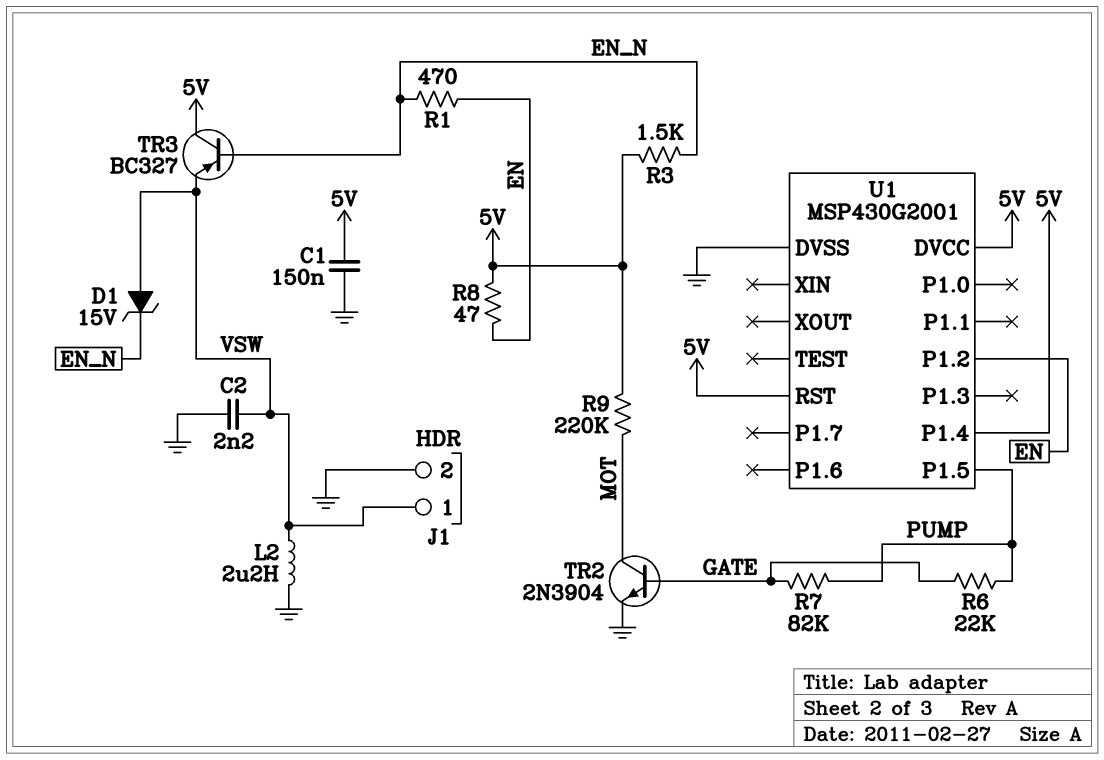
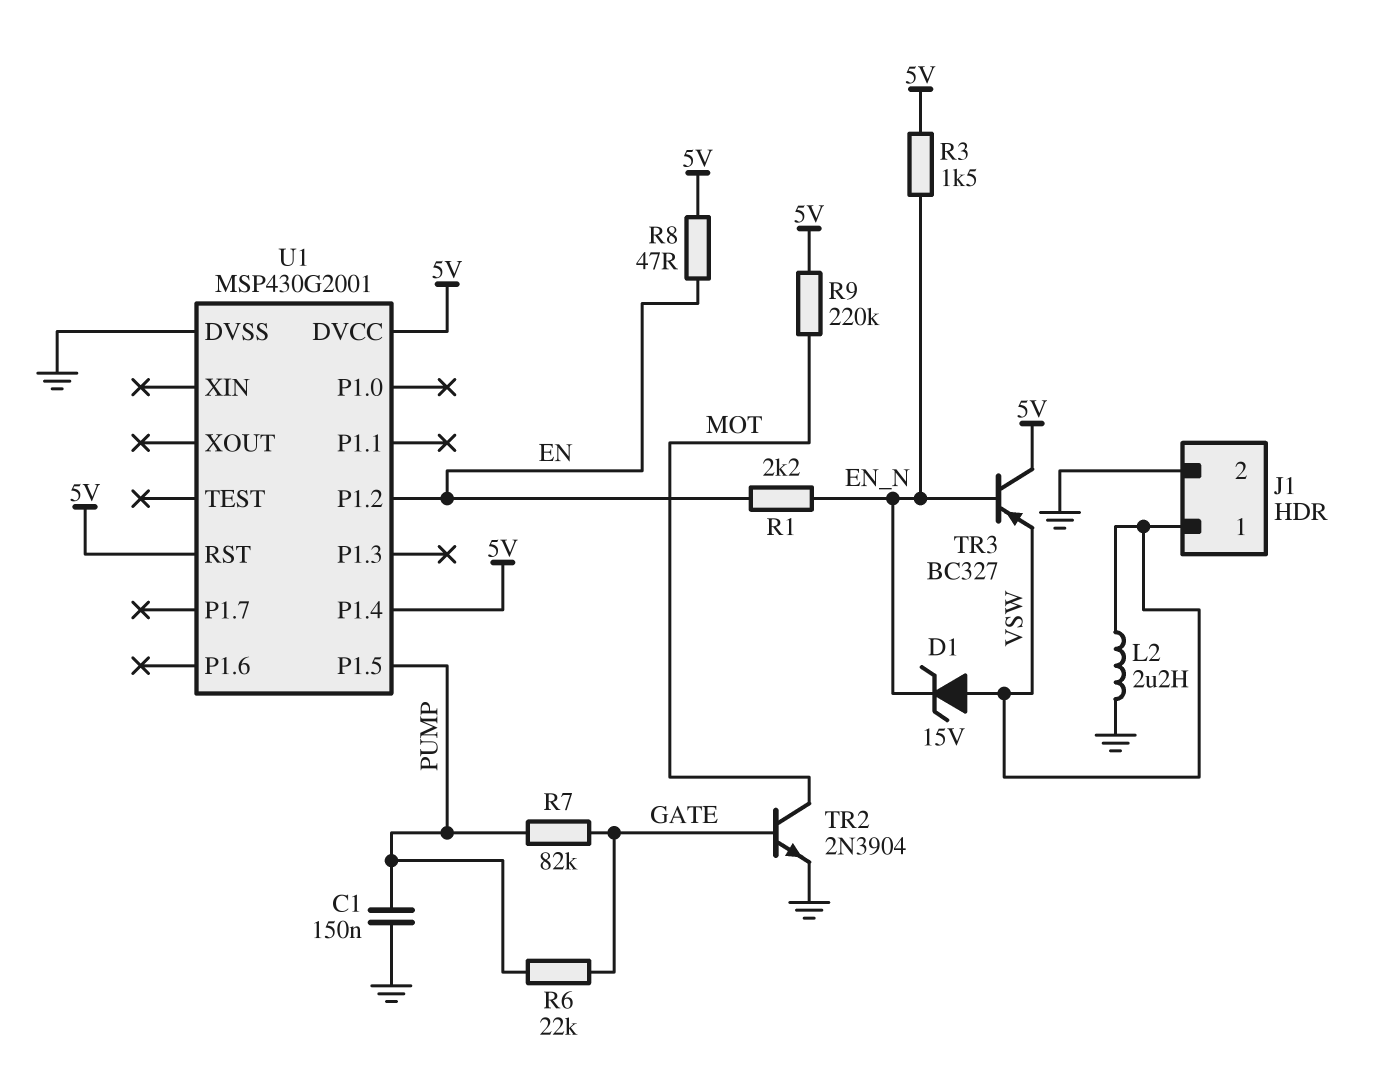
C1: 150nF (5V, GND) -> 150nF (GND, PUMP)
C2: 2.2nF (GND, VSW) -> none
R1: 470 (EN, EN_N) -> 2.2k (EN, EN_N)

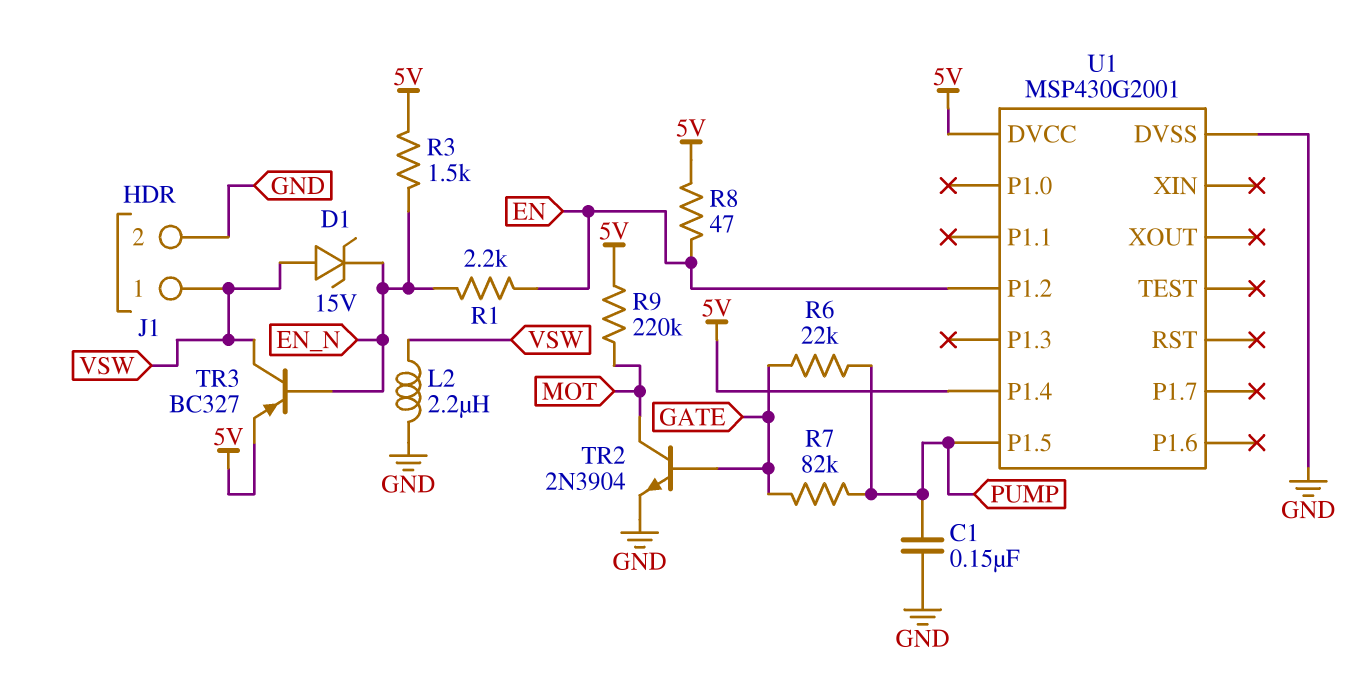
TR3: PNP BC327 (B EN_N, C 5V, E VSW) -> PNP BC327 (B EN_N, C VSW, E 5V)
U1 pin RST: 5V -> none

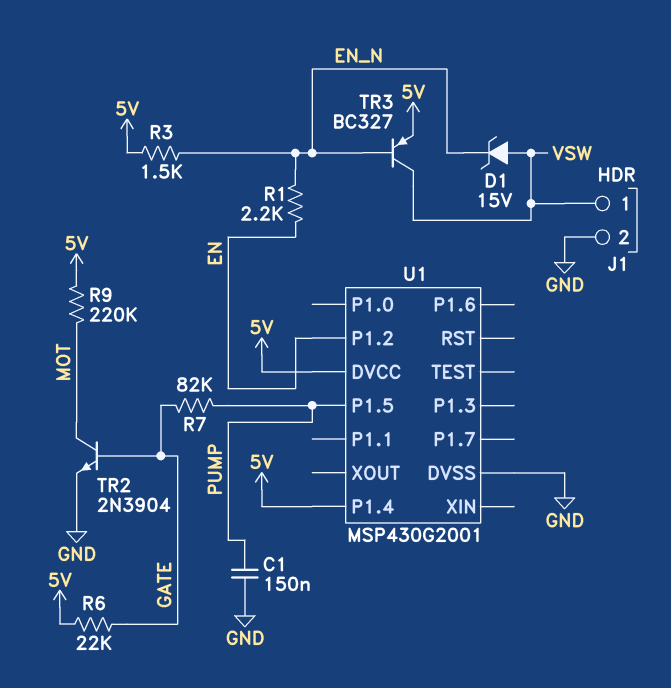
L2: 2.2uH (GND, VSW) -> none
R6: 22k (GATE, PUMP) -> 22k (5V, GATE)
R8: 47 (5V, EN) -> none

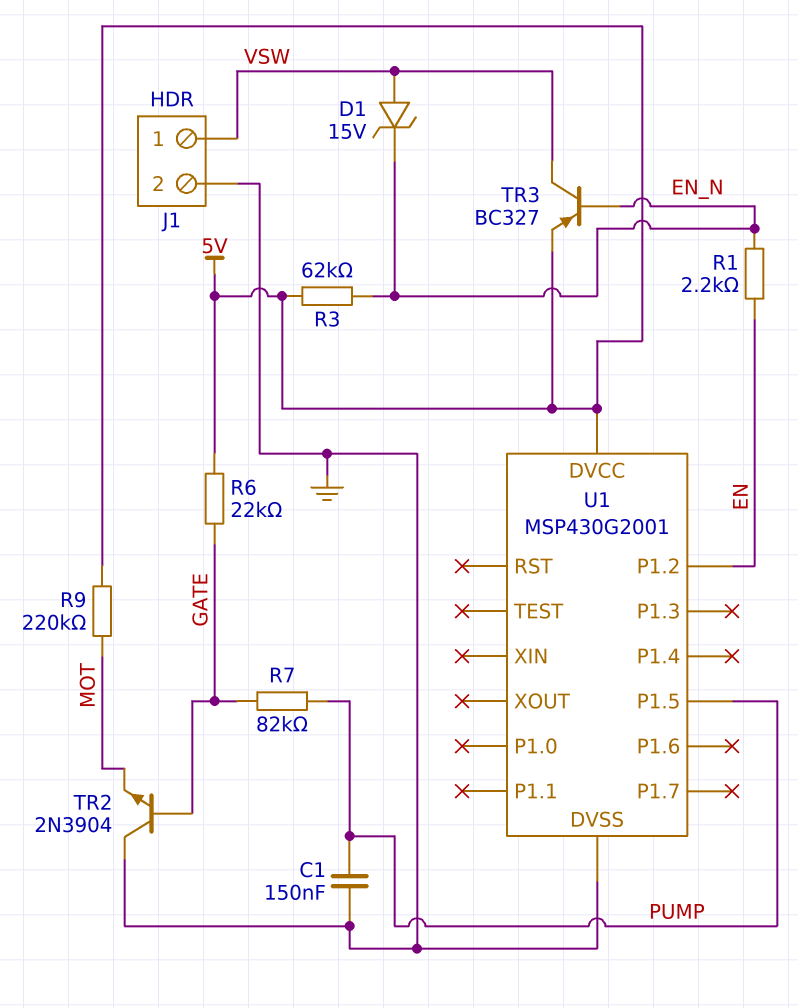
R3: 1.5k (5V, EN_N) -> 62k (5V, EN_N)
TR2: NPN 2N3904 (B GATE, C MOT, E GND) -> NPN 2N3904 (B GATE, C GND, E MOT)
U1 pin P1.4: 5V -> none

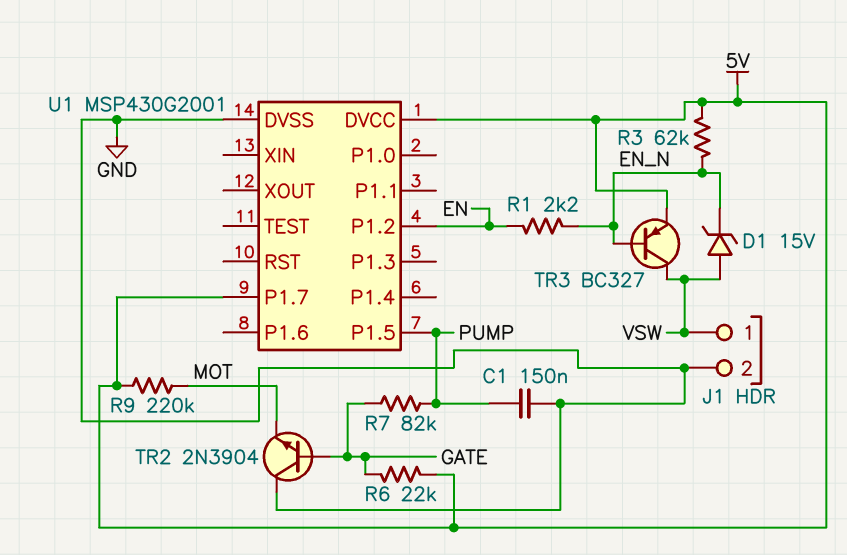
U1 pin P1.7: none -> 5V

